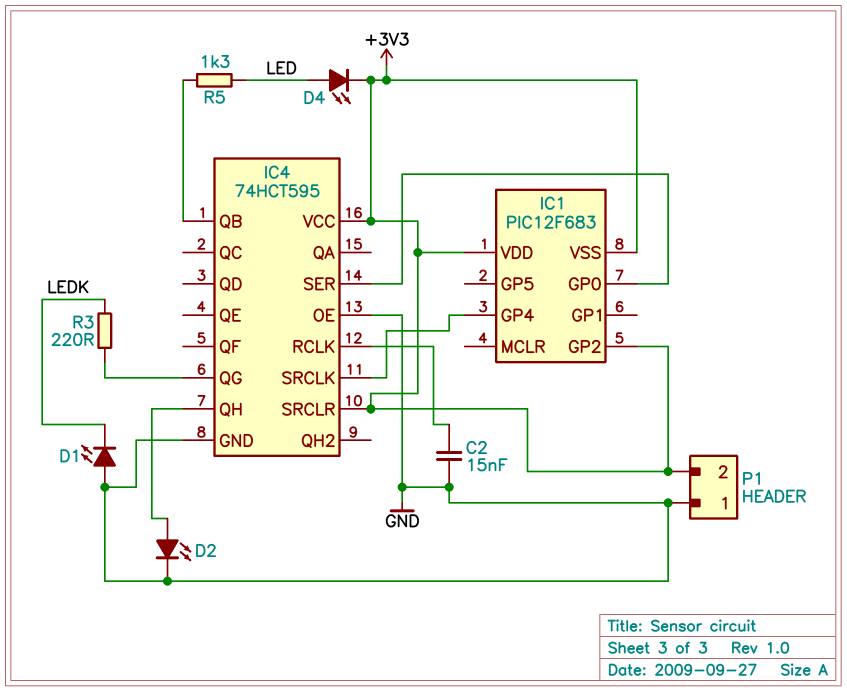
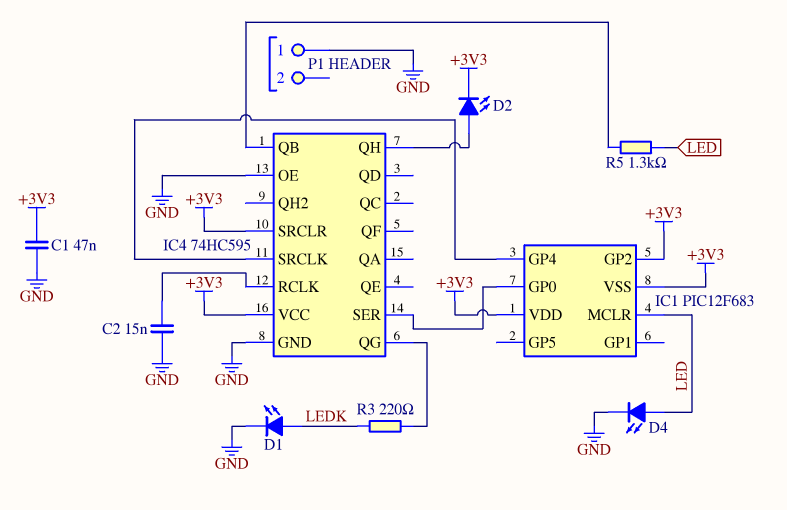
C1: none -> 47nF (+3V3, GND)
D1: LED (A GND, K LEDK) -> LED (A LEDK, K GND)
D2: LED (A IC4/QH, K GND) -> LED (A IC4/QH, K +3V3)
D4: LED (A LED, K +3V3) -> LED (A LED, K GND)
IC1 pin MCLR: none -> LED
IC4: 74HCT595 -> 74HC595
P1 pin 2: +3V3 -> none

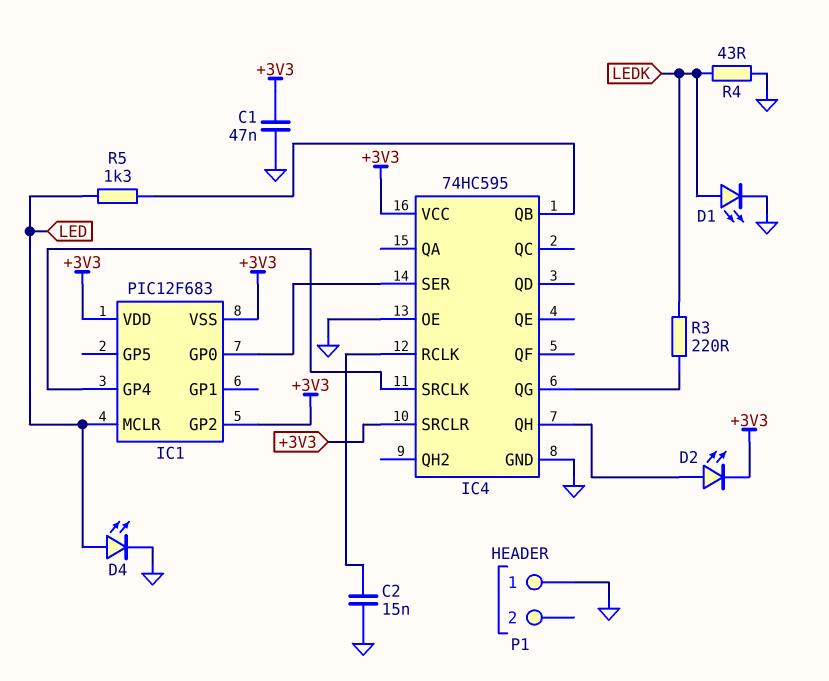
R4: none -> 43 (GND, LEDK)

